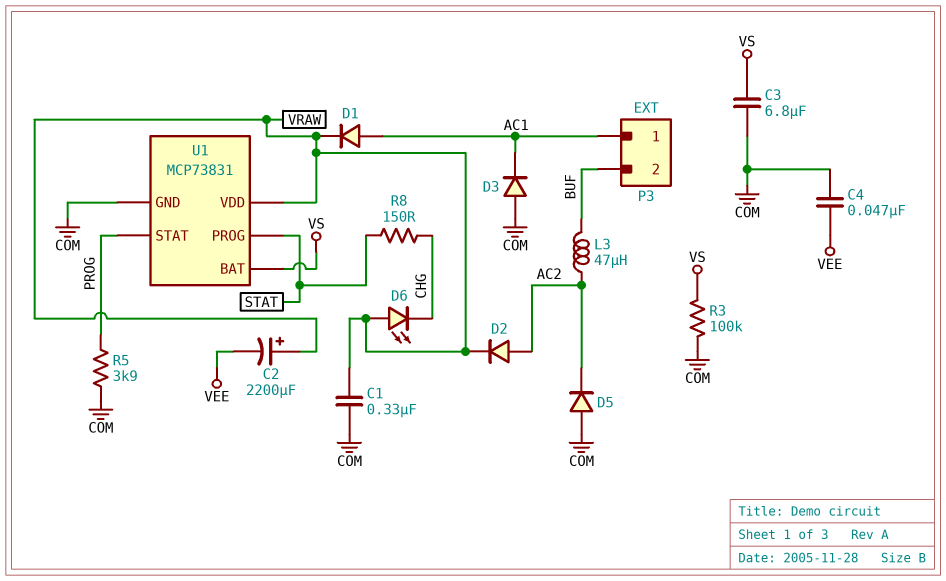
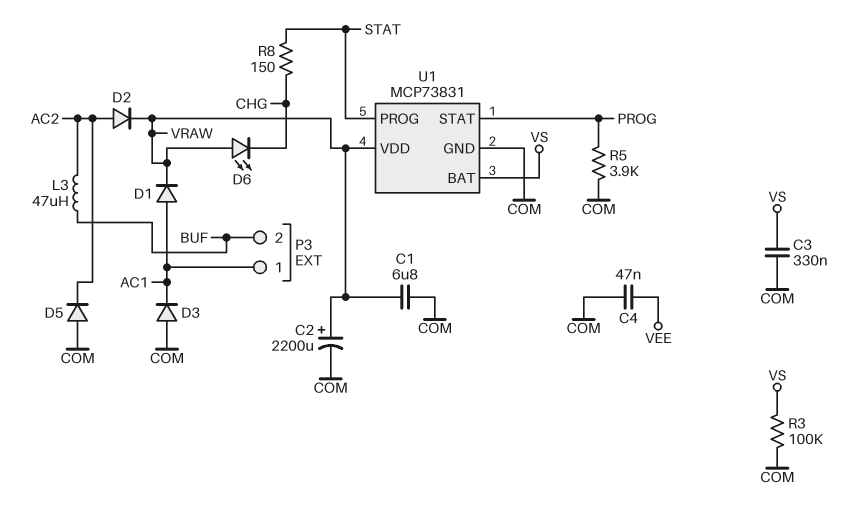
C1: 330nF (COM, VRAW) -> 6.8uF (COM, VRAW)
C2: 2200uF (plus VRAW, minus VEE) -> 2200uF (plus VRAW, minus COM)
C3: 6.8uF (COM, VS) -> 330nF (COM, VS)

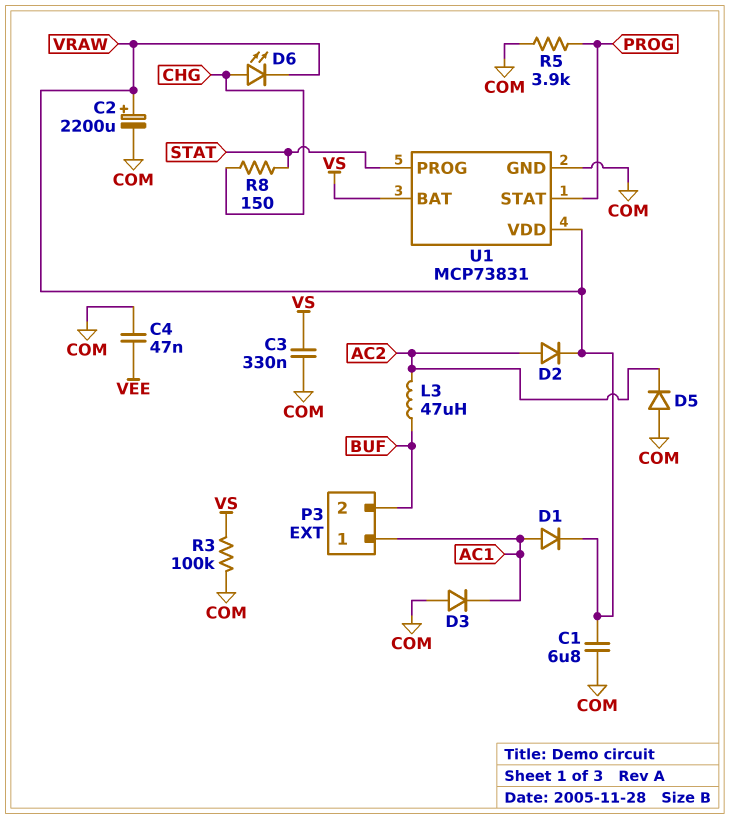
D6: LED (A VRAW, K CHG) -> LED (A CHG, K VRAW)

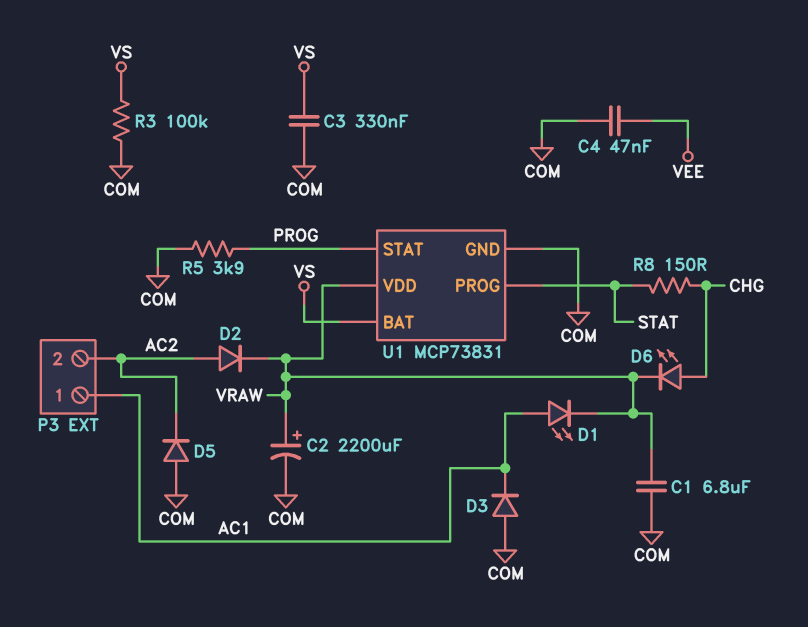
D1: diode (A AC1, K VRAW) -> LED (A AC1, K VRAW)
L3: 47uH (AC2, BUF) -> none
P3 pin 2: BUF -> AC2

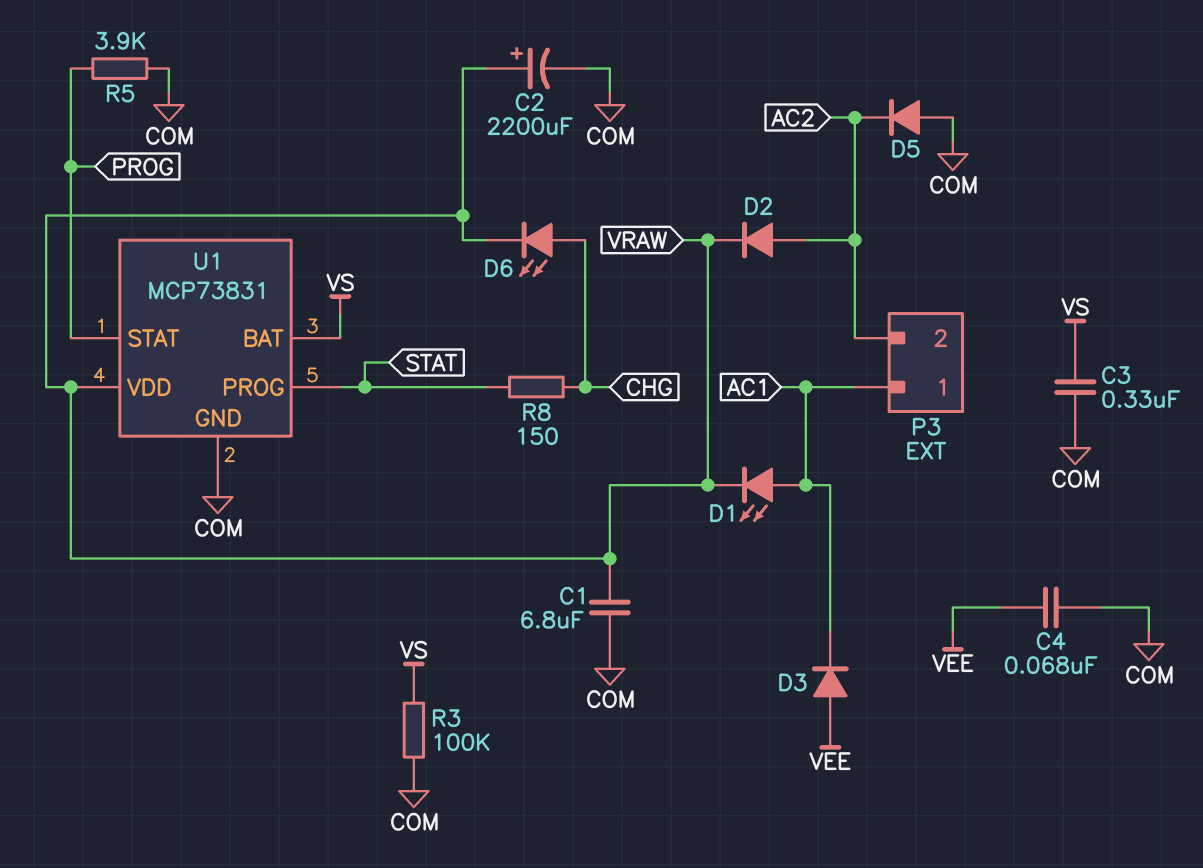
C4: 47nF (COM, VEE) -> 68nF (COM, VEE)
D3: diode (A COM, K AC1) -> diode (A VEE, K AC1)

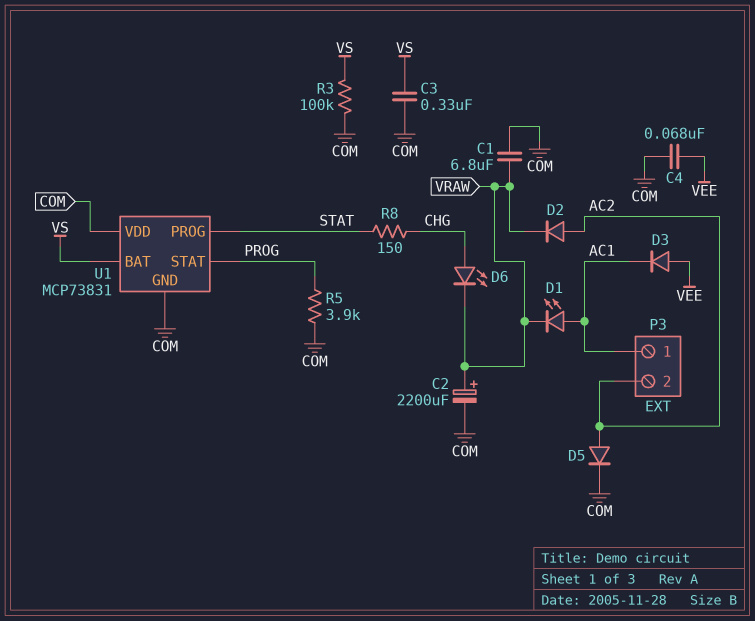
D5: diode (A COM, K AC2) -> diode (A AC2, K COM)
U1 pin VDD: VRAW -> COM

